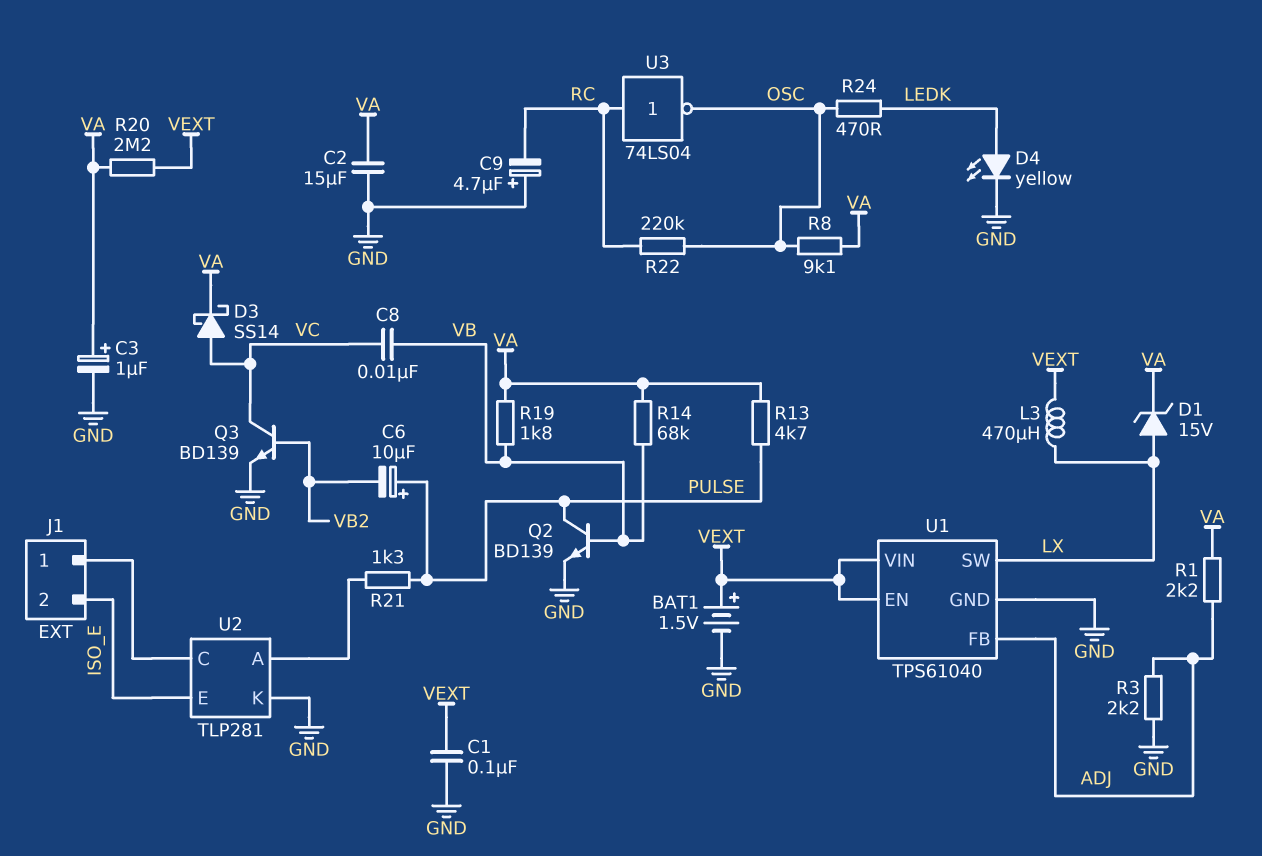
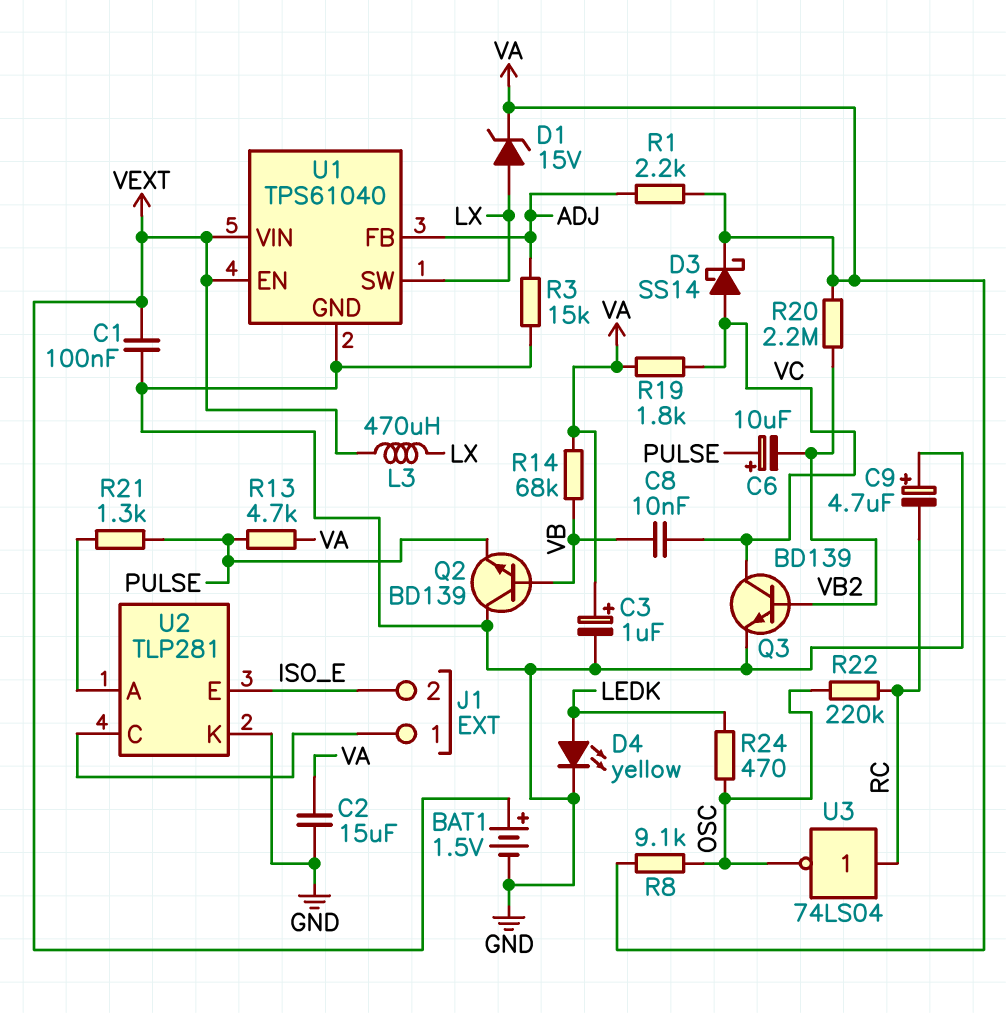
Q2: NPN BD139 (B VB, C PULSE, E GND) -> NPN BD139 (B VB, C GND, E PULSE)
R3: 2.2k (ADJ, GND) -> 15k (ADJ, GND)
R19: 1.8k (VA, VB) -> 1.8k (VA, VC)
R20: 2.2M (VA, VEXT) -> 2.2M (VA, VB2)

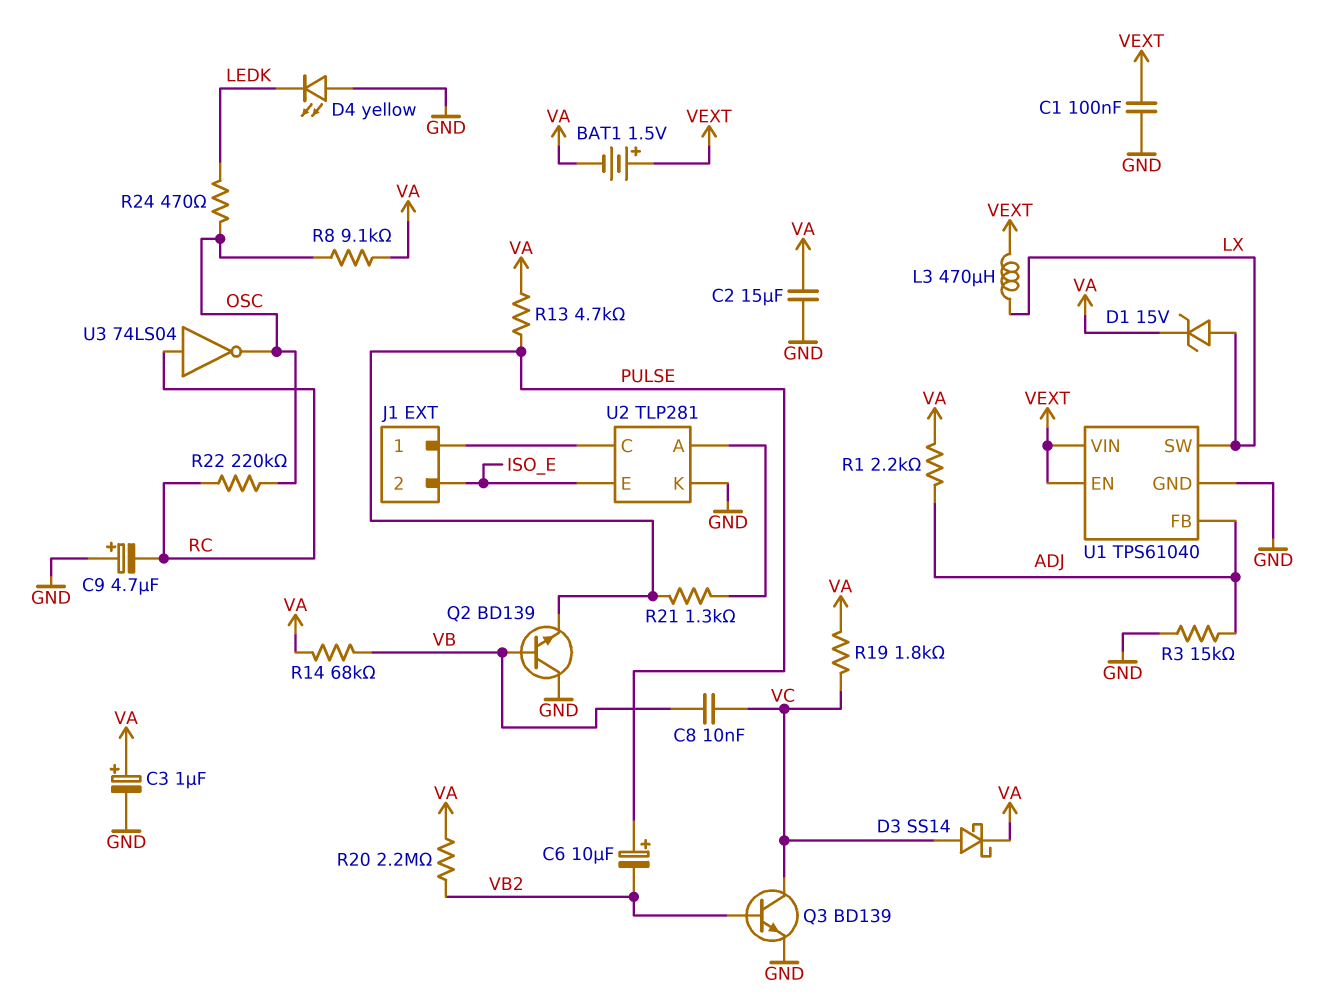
BAT1: 1.5V (plus VEXT, minus GND) -> 1.5V (plus VEXT, minus VA)
D4: LED yellow (A LEDK, K GND) -> LED yellow (A GND, K LEDK)

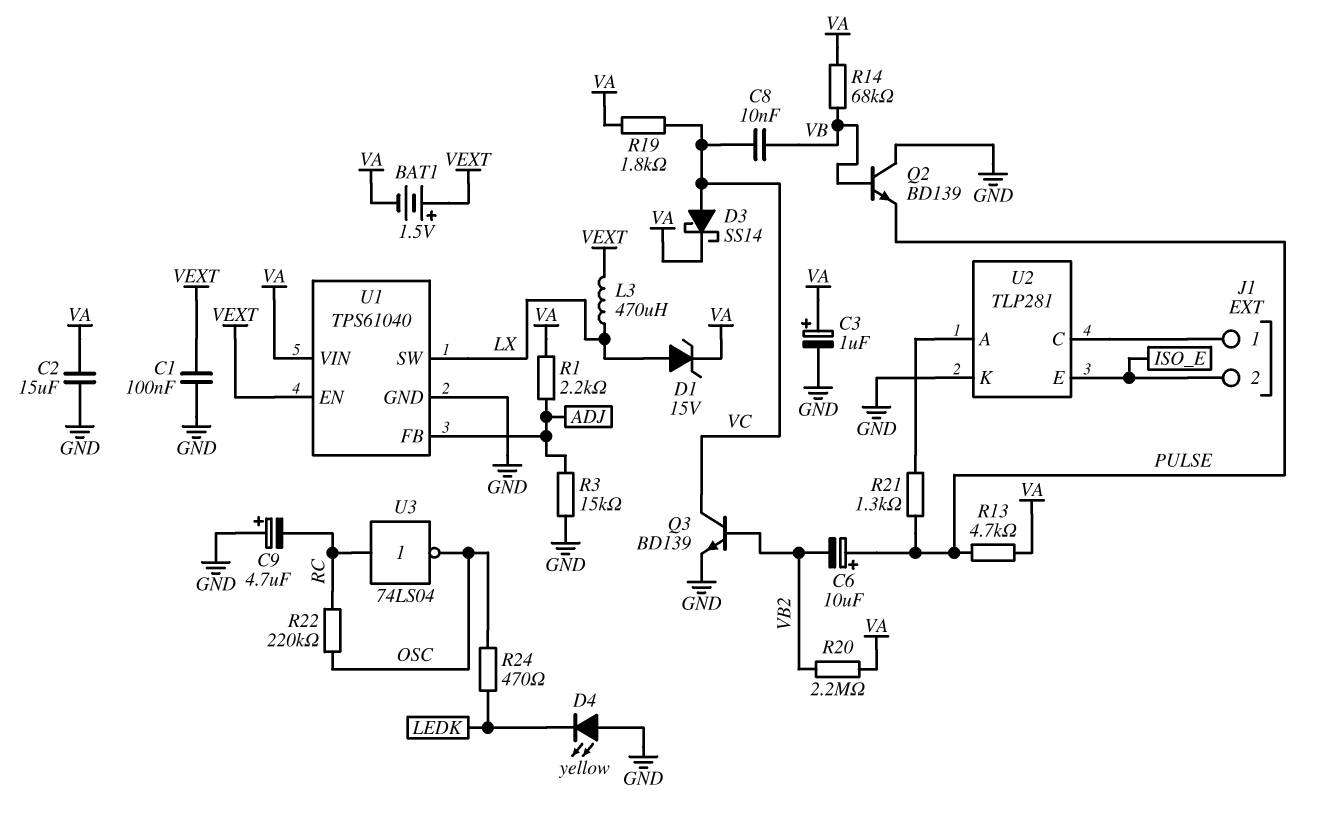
R8: 9.1k (OSC, VA) -> none
U1 pin VIN: VEXT -> VA

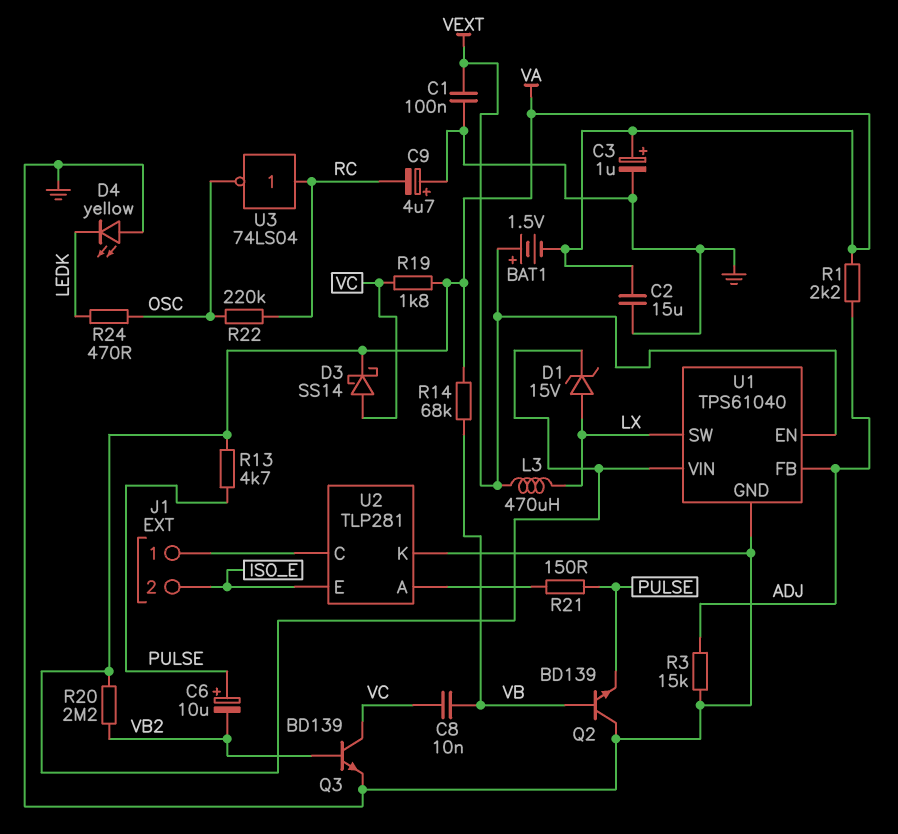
R21: 1.3k (PULSE, U2/A) -> 150 (PULSE, U2/A)

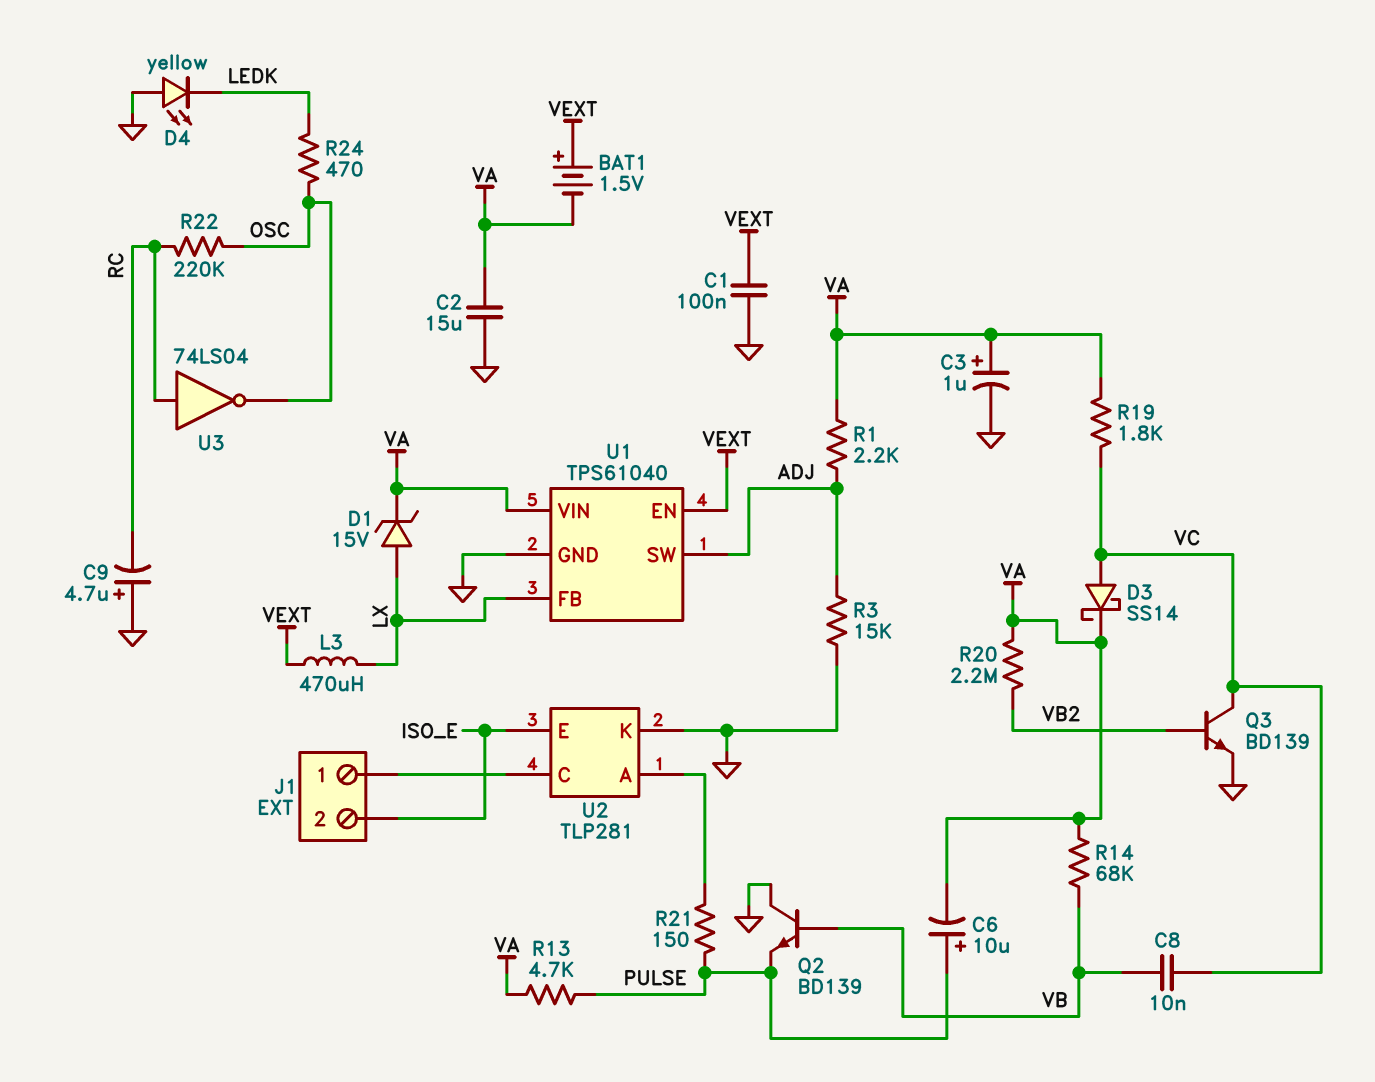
C6: 10uF (plus PULSE, minus VB2) -> 10uF (plus PULSE, minus VA)
U1 pin FB: ADJ -> LX
U1 pin SW: LX -> ADJ

